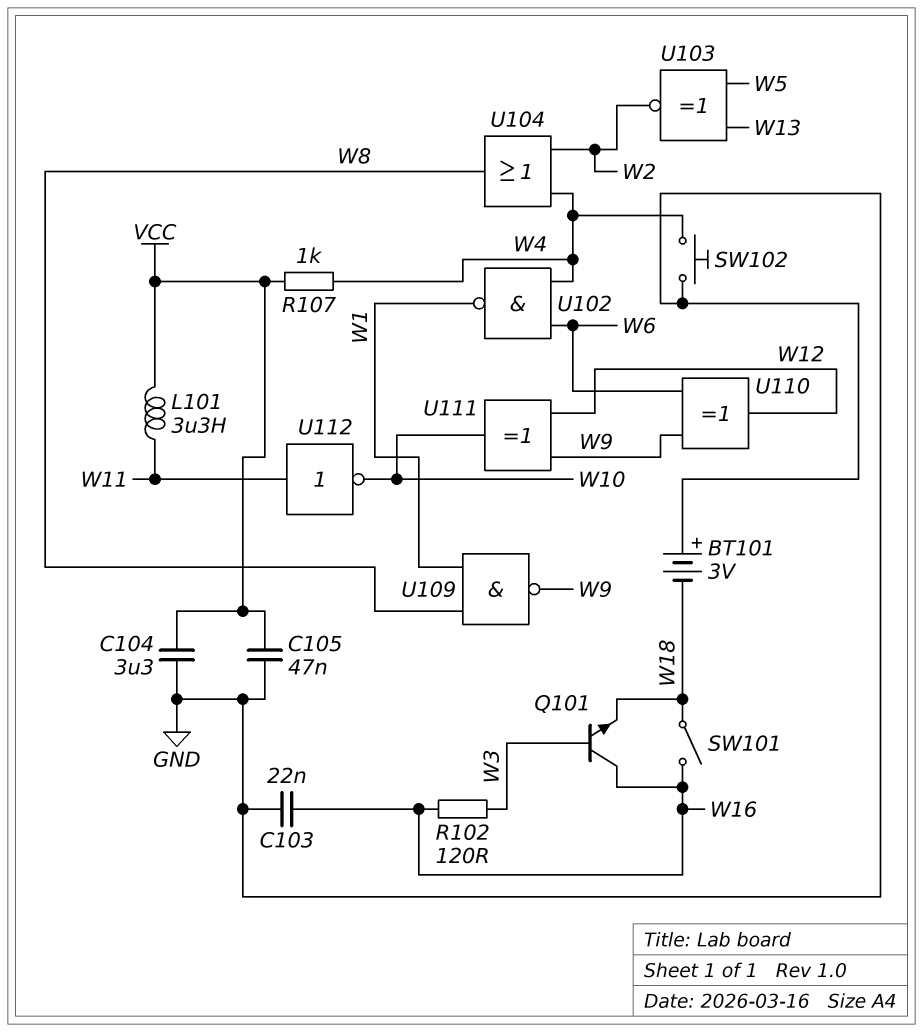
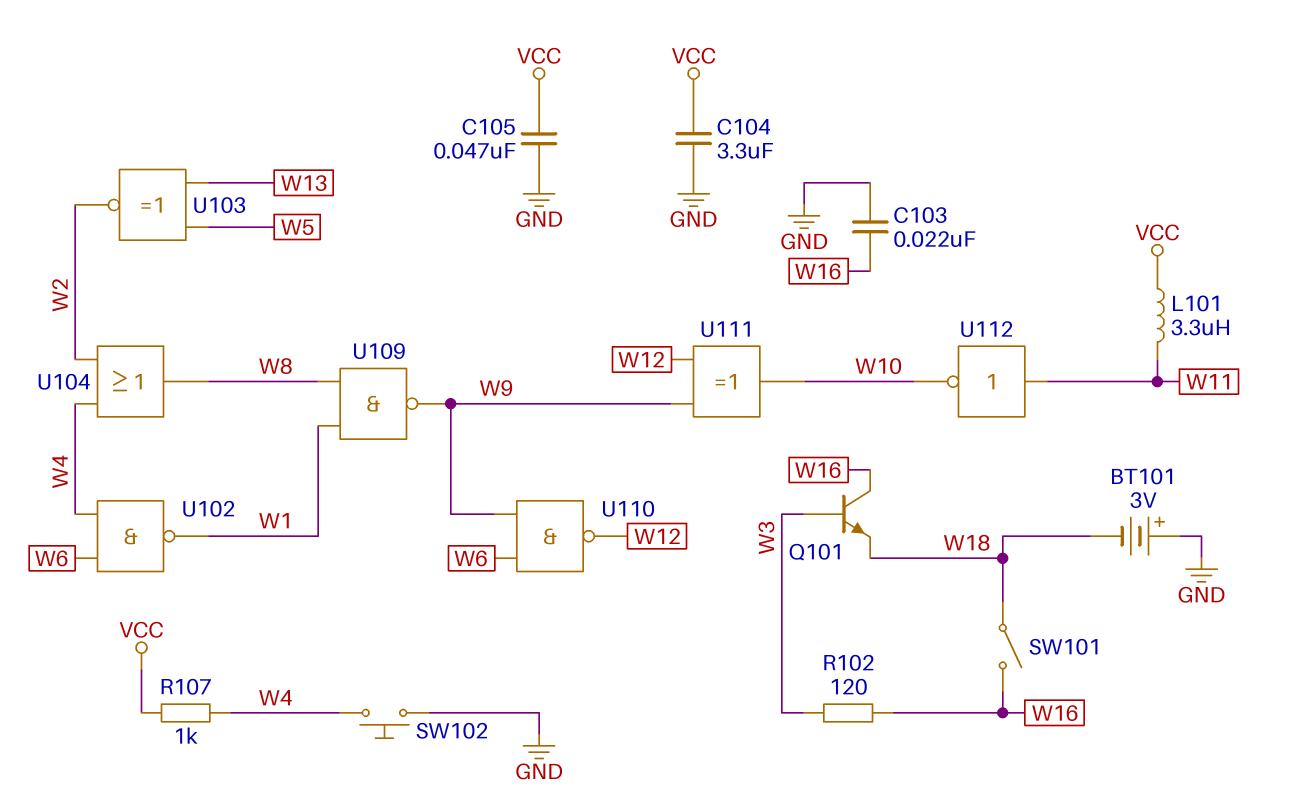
U110: XOR (in W6, in W9, out W12) -> NAND (in W6, in W9, out W12)

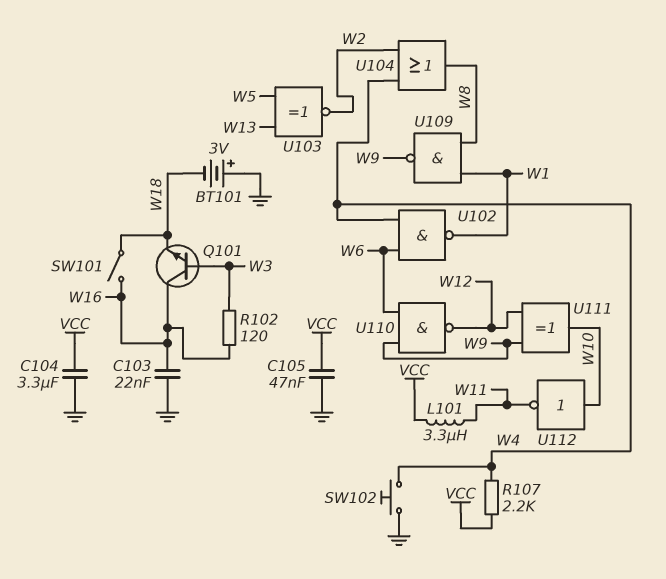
R107: 1k (VCC, W4) -> 2.2k (VCC, W4)
U112: NOT (in W11, out W10) -> NOT (in W10, out W11)

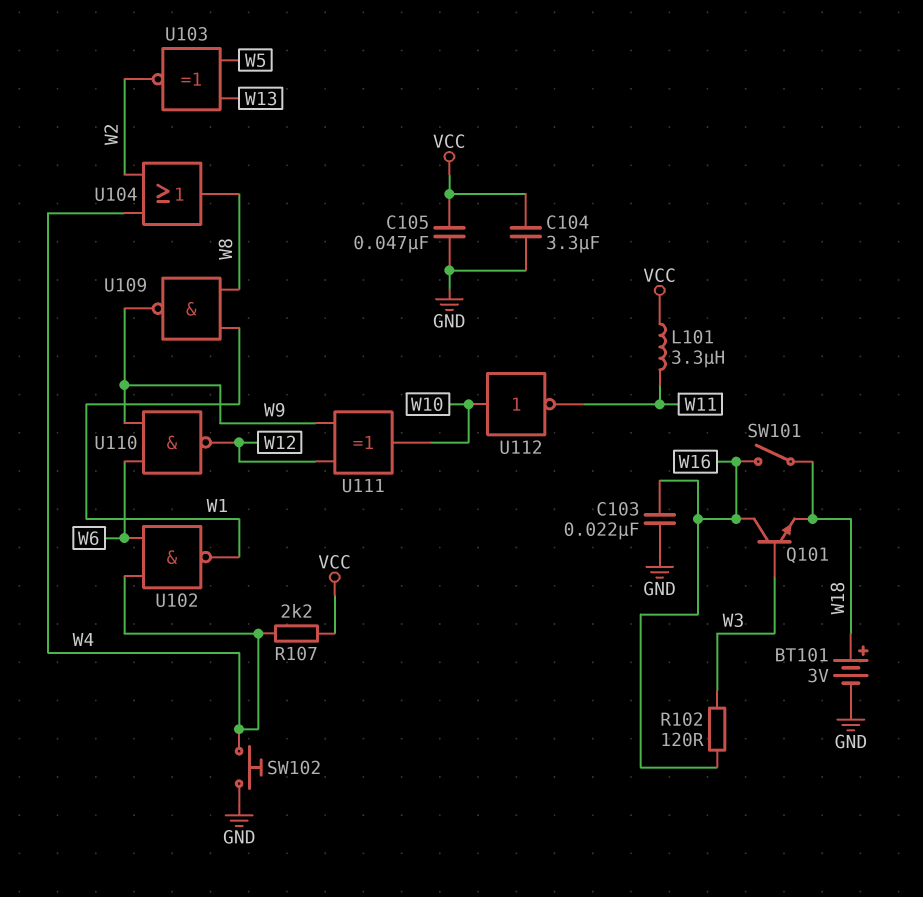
BT101: 3V (plus GND, minus W18) -> 3V (plus W18, minus GND)

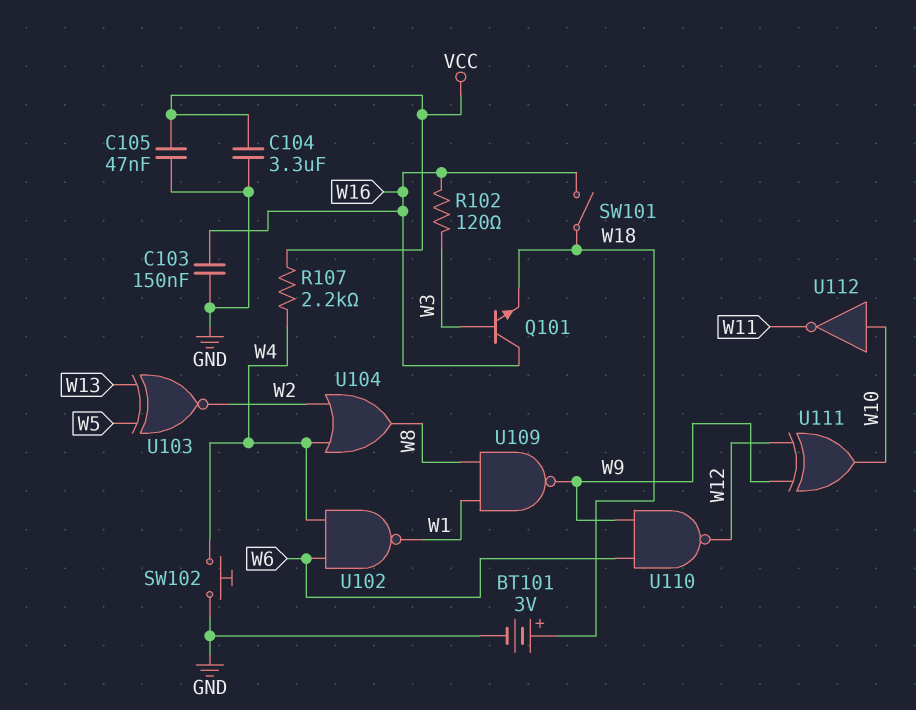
C103: 22nF (GND, W16) -> 150nF (GND, W16)
L101: 3.3uH (VCC, W11) -> none

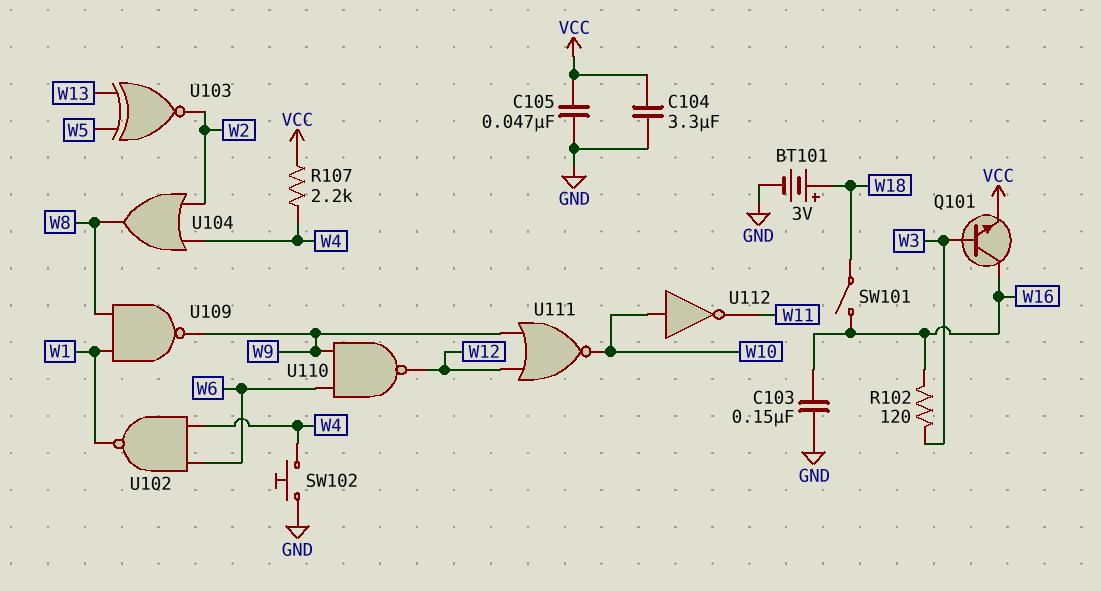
Q101: NPN (B W3, C W16, E W18) -> NPN (B W3, C W16, E VCC)
U111: XOR (in W9, in W12, out W10) -> NOR (in W9, in W12, out W10)

